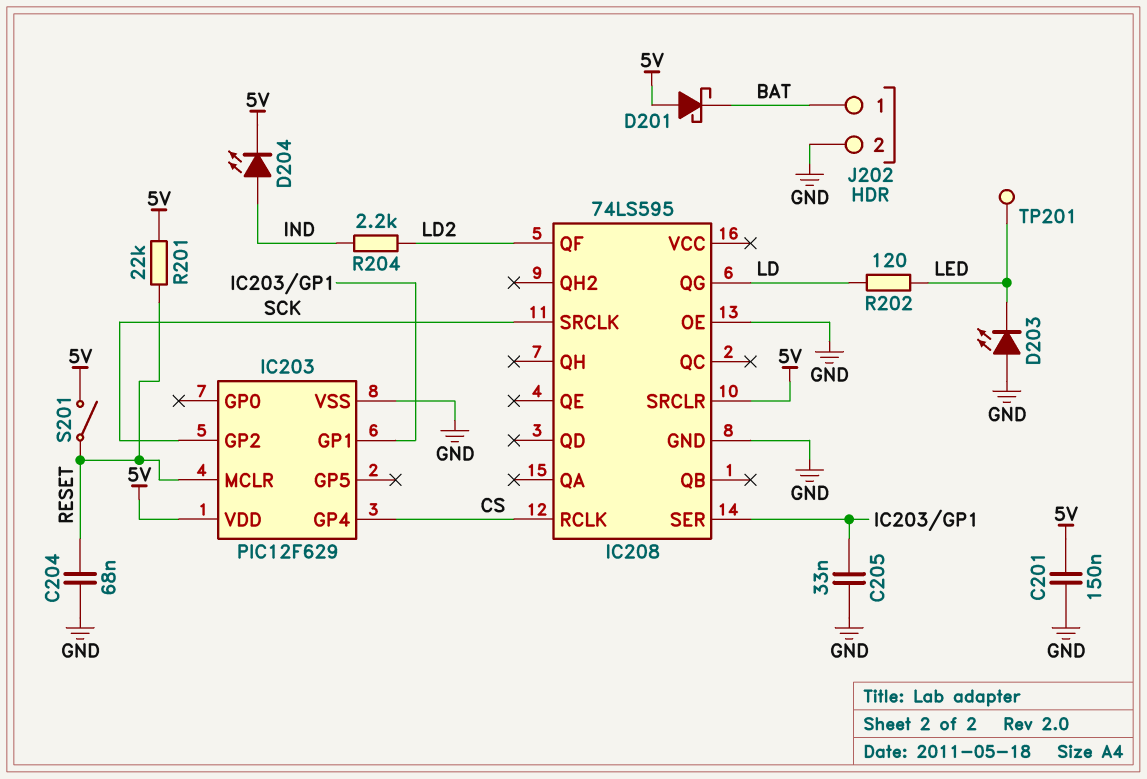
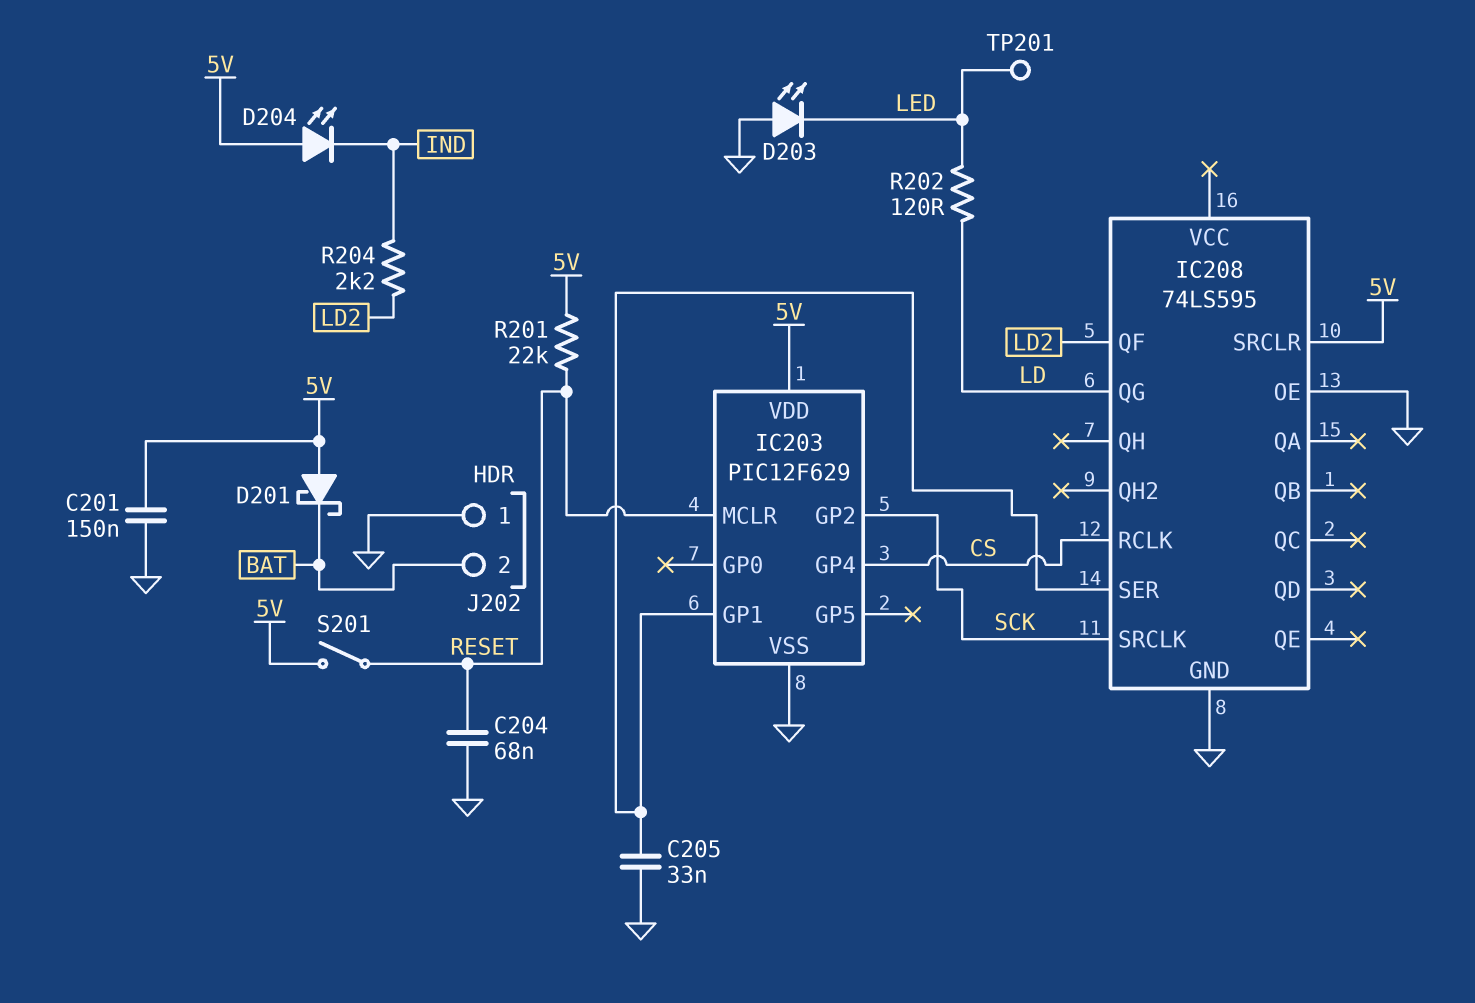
D204: LED (A IND, K 5V) -> LED (A 5V, K IND)
J202 pin 1: BAT -> GND
J202 pin 2: GND -> BAT

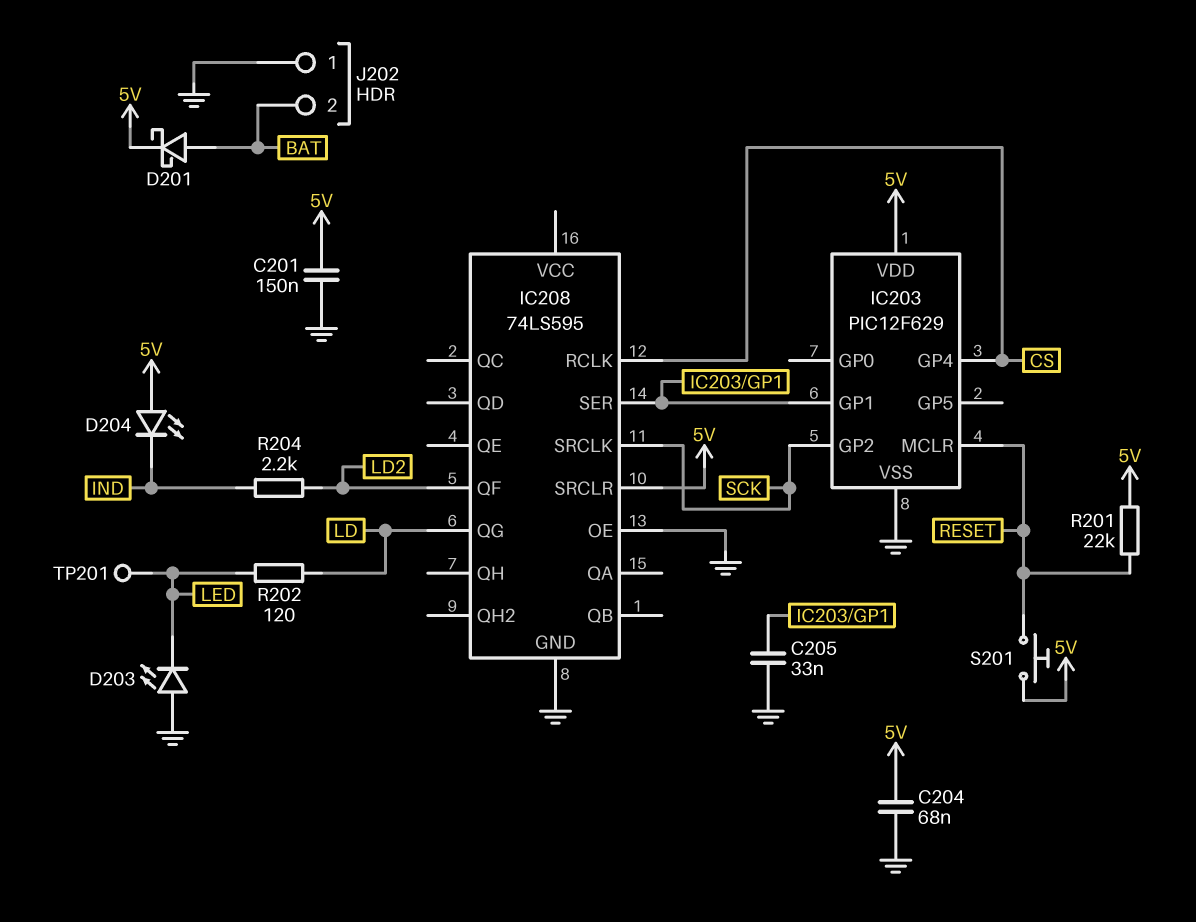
C204: 68nF (GND, RESET) -> 68nF (5V, GND)
D201: schottky (A 5V, K BAT) -> schottky (A BAT, K 5V)
S201: switch (5V, RESET) -> button (5V, RESET)

